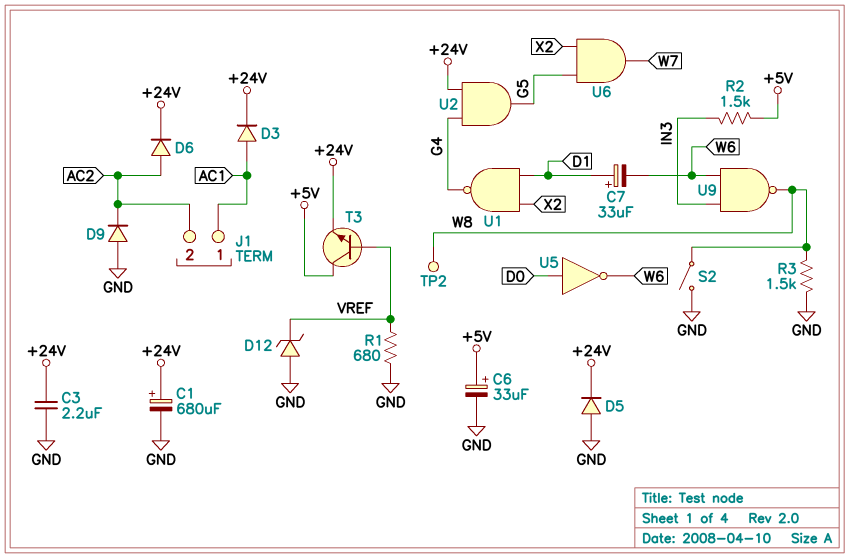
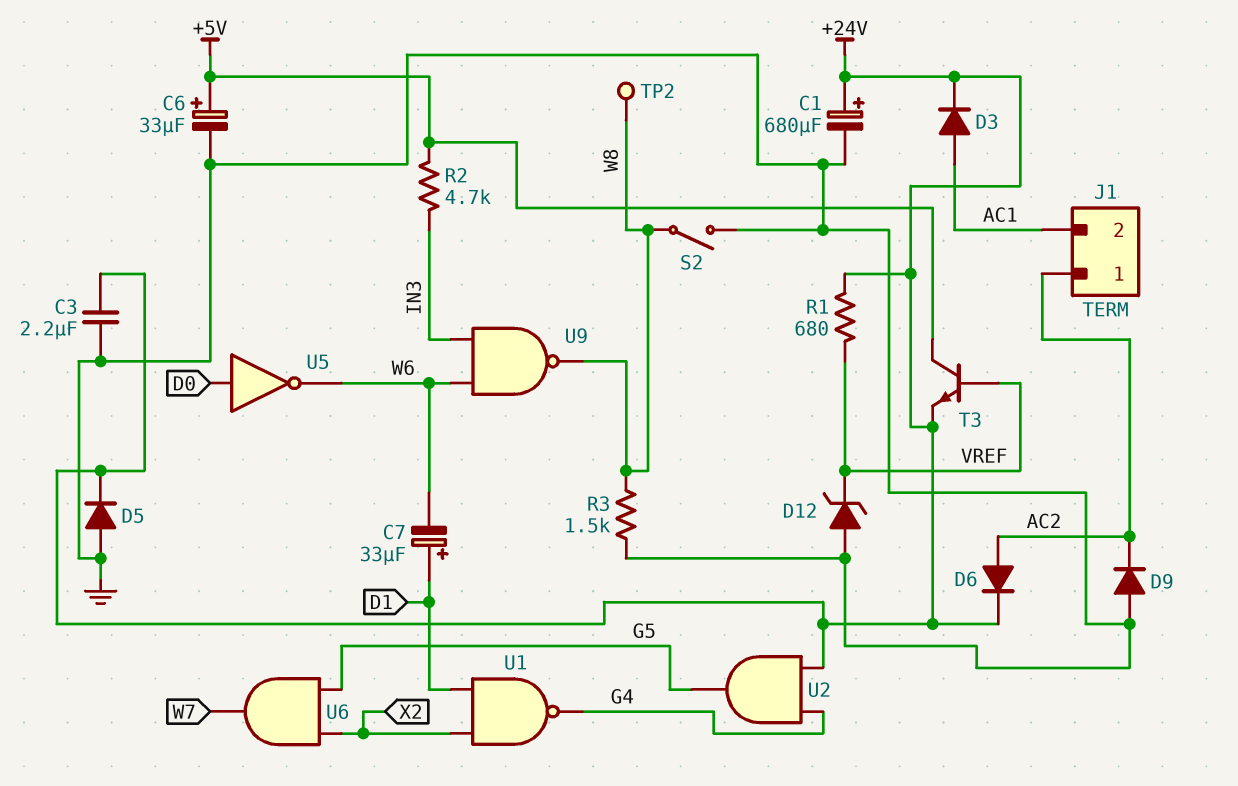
J1 pin 1: AC1 -> AC2
J1 pin 2: AC2 -> AC1
R1: 680 (GND, VREF) -> 680 (+24V, VREF)
R2: 1.5k (+5V, IN3) -> 4.7k (+5V, IN3)

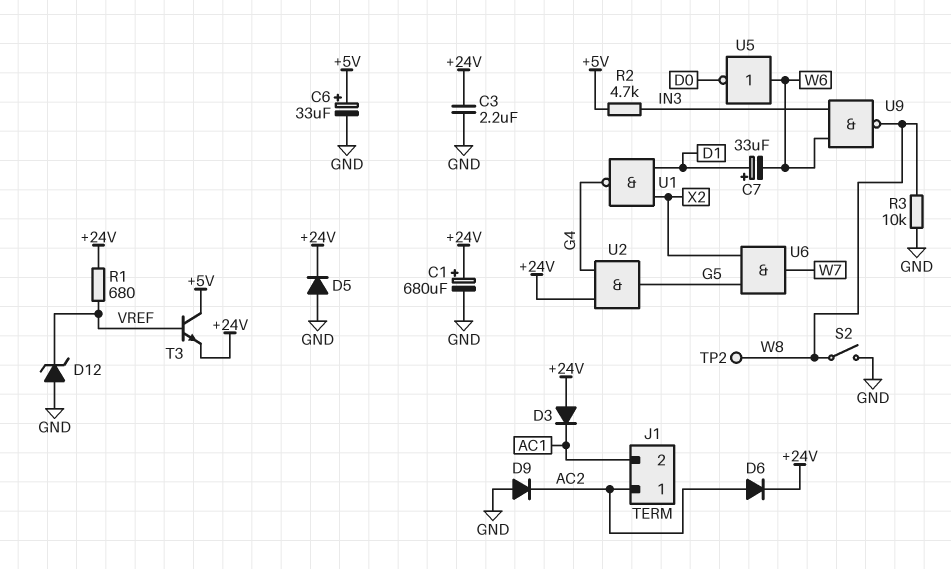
D3: diode (A AC1, K +24V) -> diode (A +24V, K AC1)
R3: 1.5k (GND, W8) -> 10k (GND, W8)
U5: NOT (in D0, out W6) -> NOT (in W6, out D0)

